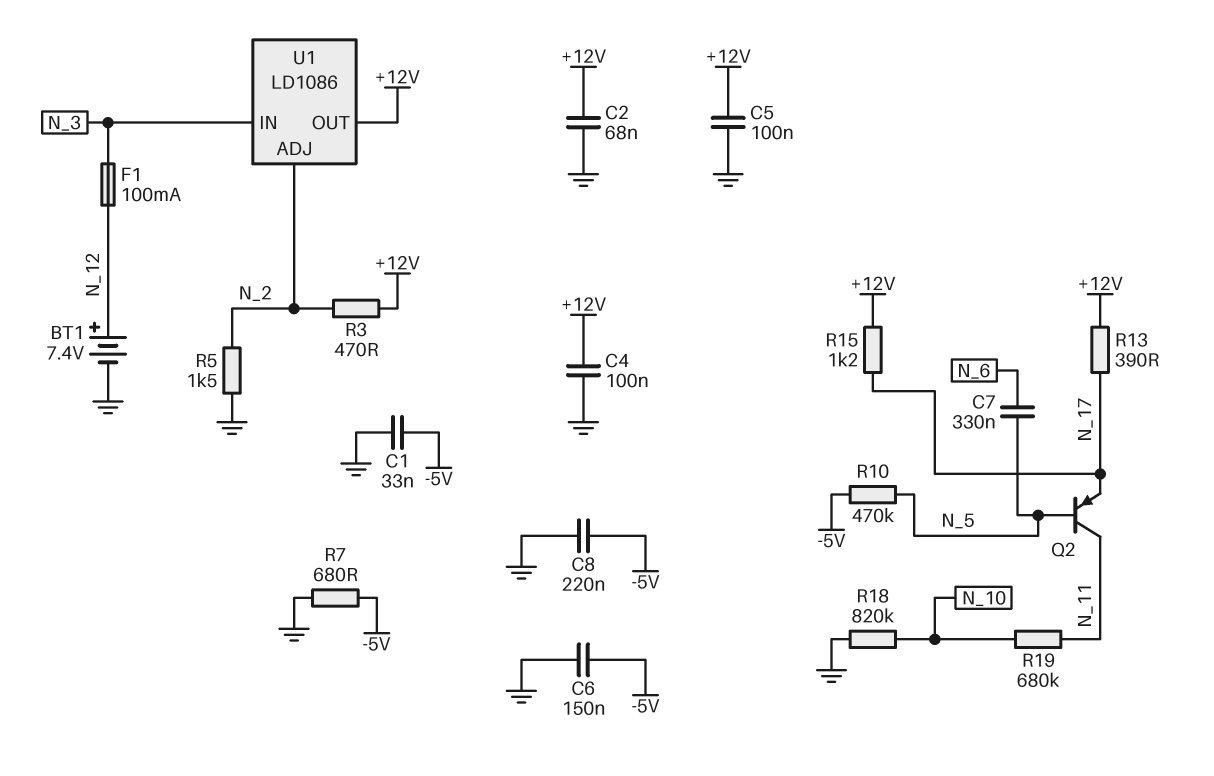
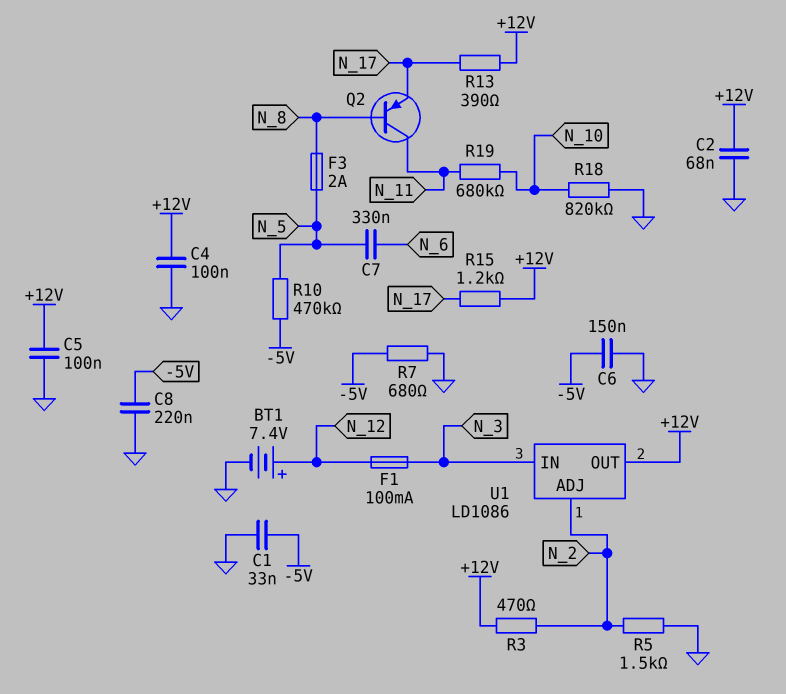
F3: none -> 2A (N_5, N_8)
Q2: PNP (B N_5, C N_11, E N_17) -> PNP (B N_8, C N_11, E N_17)

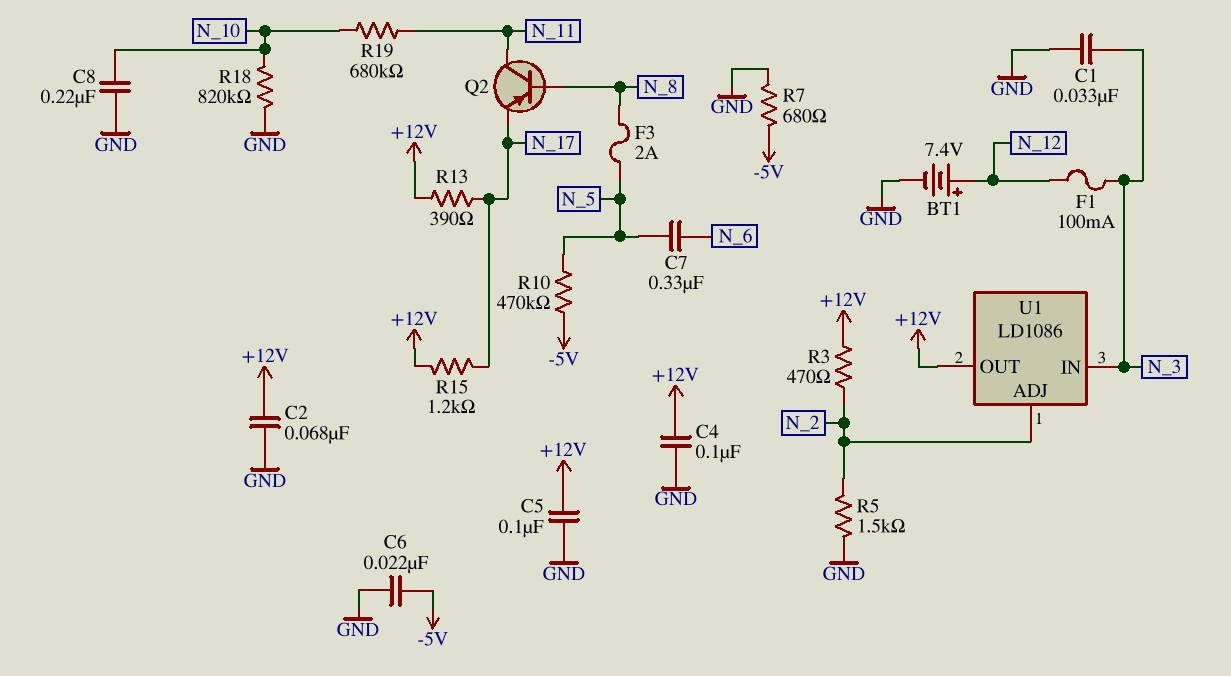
C1: 33nF (-5V, GND) -> 33nF (GND, N_3)
C6: 150nF (-5V, GND) -> 22nF (-5V, GND)
C8: 220nF (-5V, GND) -> 220nF (GND, N_10)

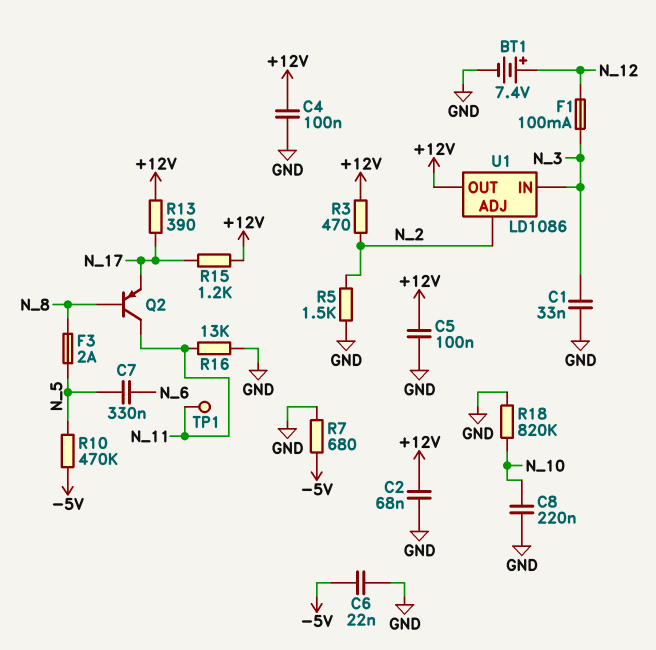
R16: none -> 13k (GND, N_11)
R19: 680k (N_10, N_11) -> none
TP1: none -> test point (N_11)

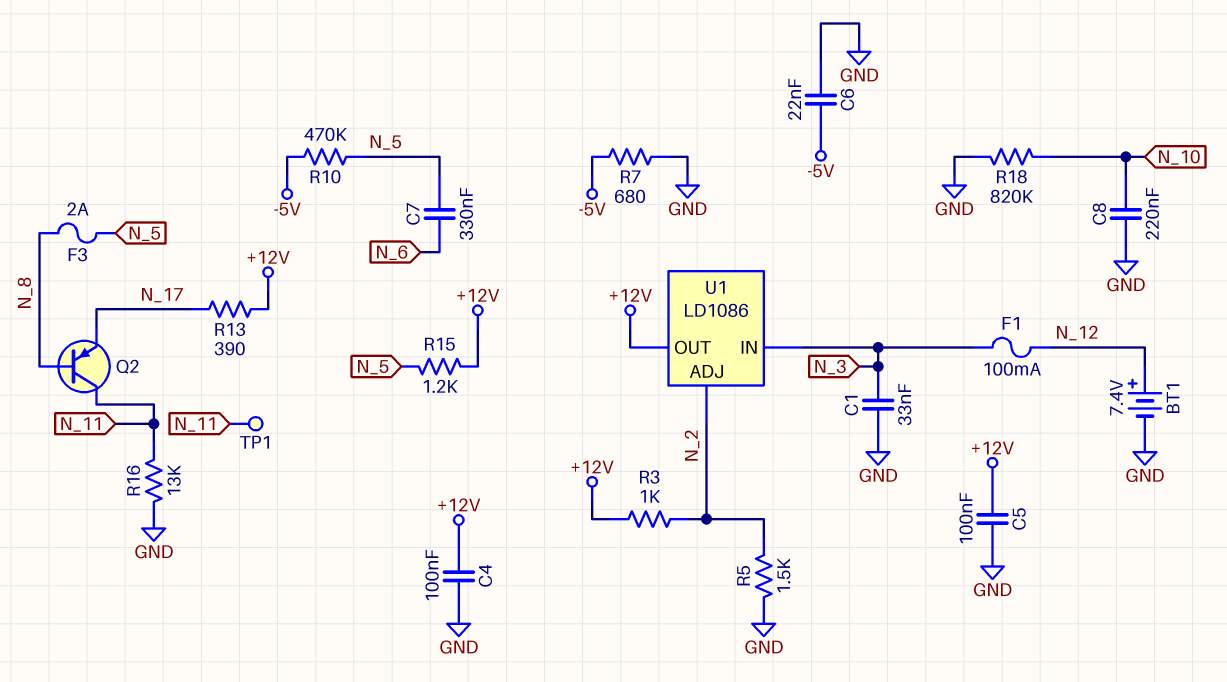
C2: 68nF (+12V, GND) -> none
R3: 470 (+12V, N_2) -> 1k (+12V, N_2)
R15: 1.2k (+12V, N_17) -> 1.2k (+12V, N_5)

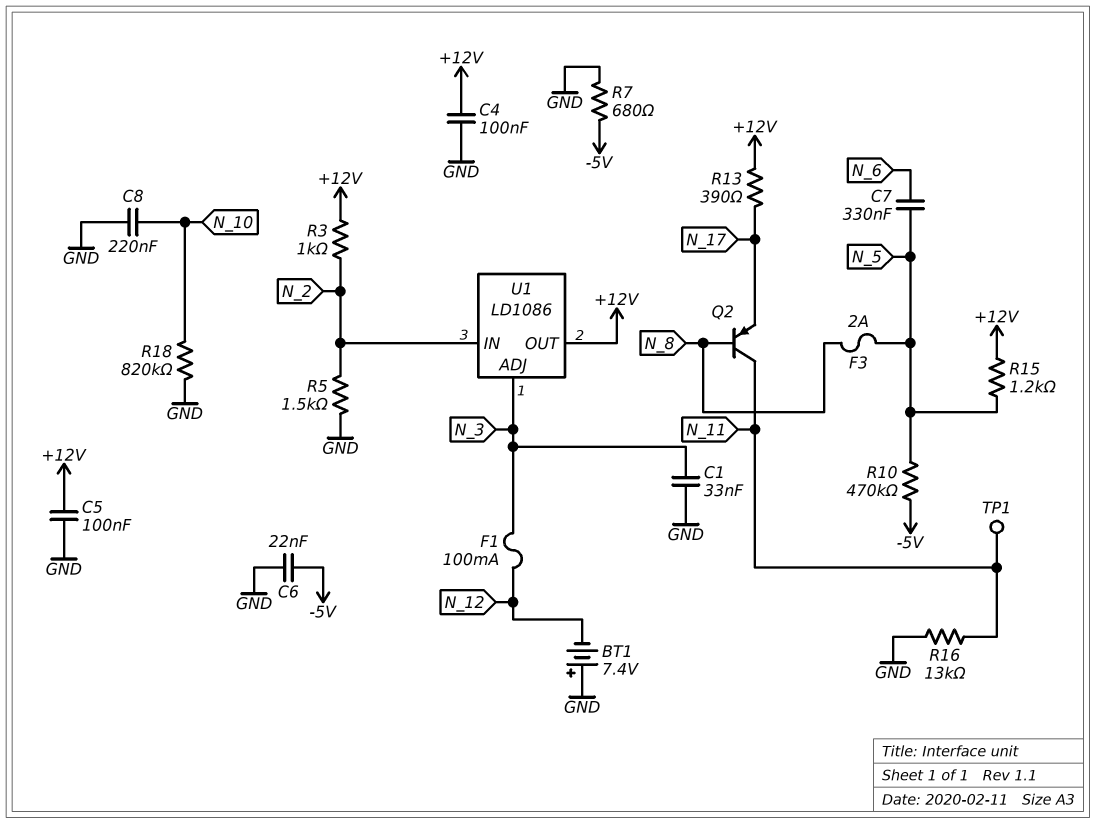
BT1: 7.4V (plus N_12, minus GND) -> 7.4V (plus GND, minus N_12)
U1 pin ADJ: N_2 -> N_3
U1 pin IN: N_3 -> N_2

